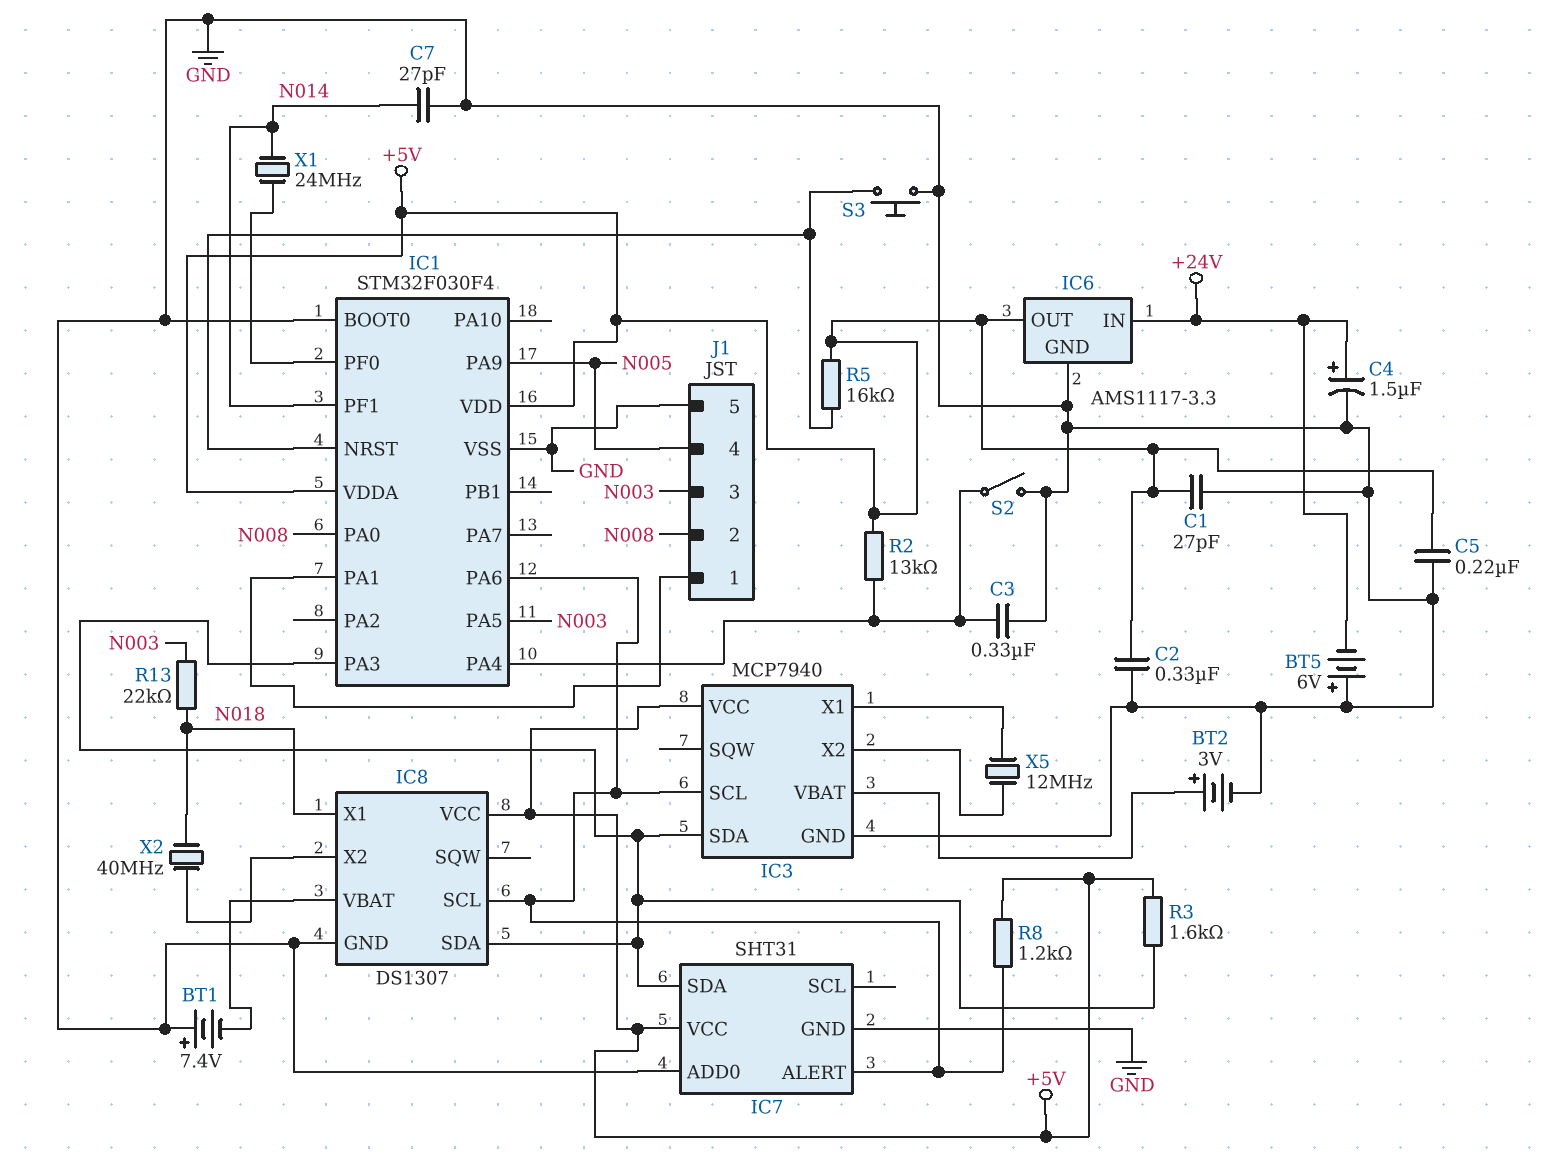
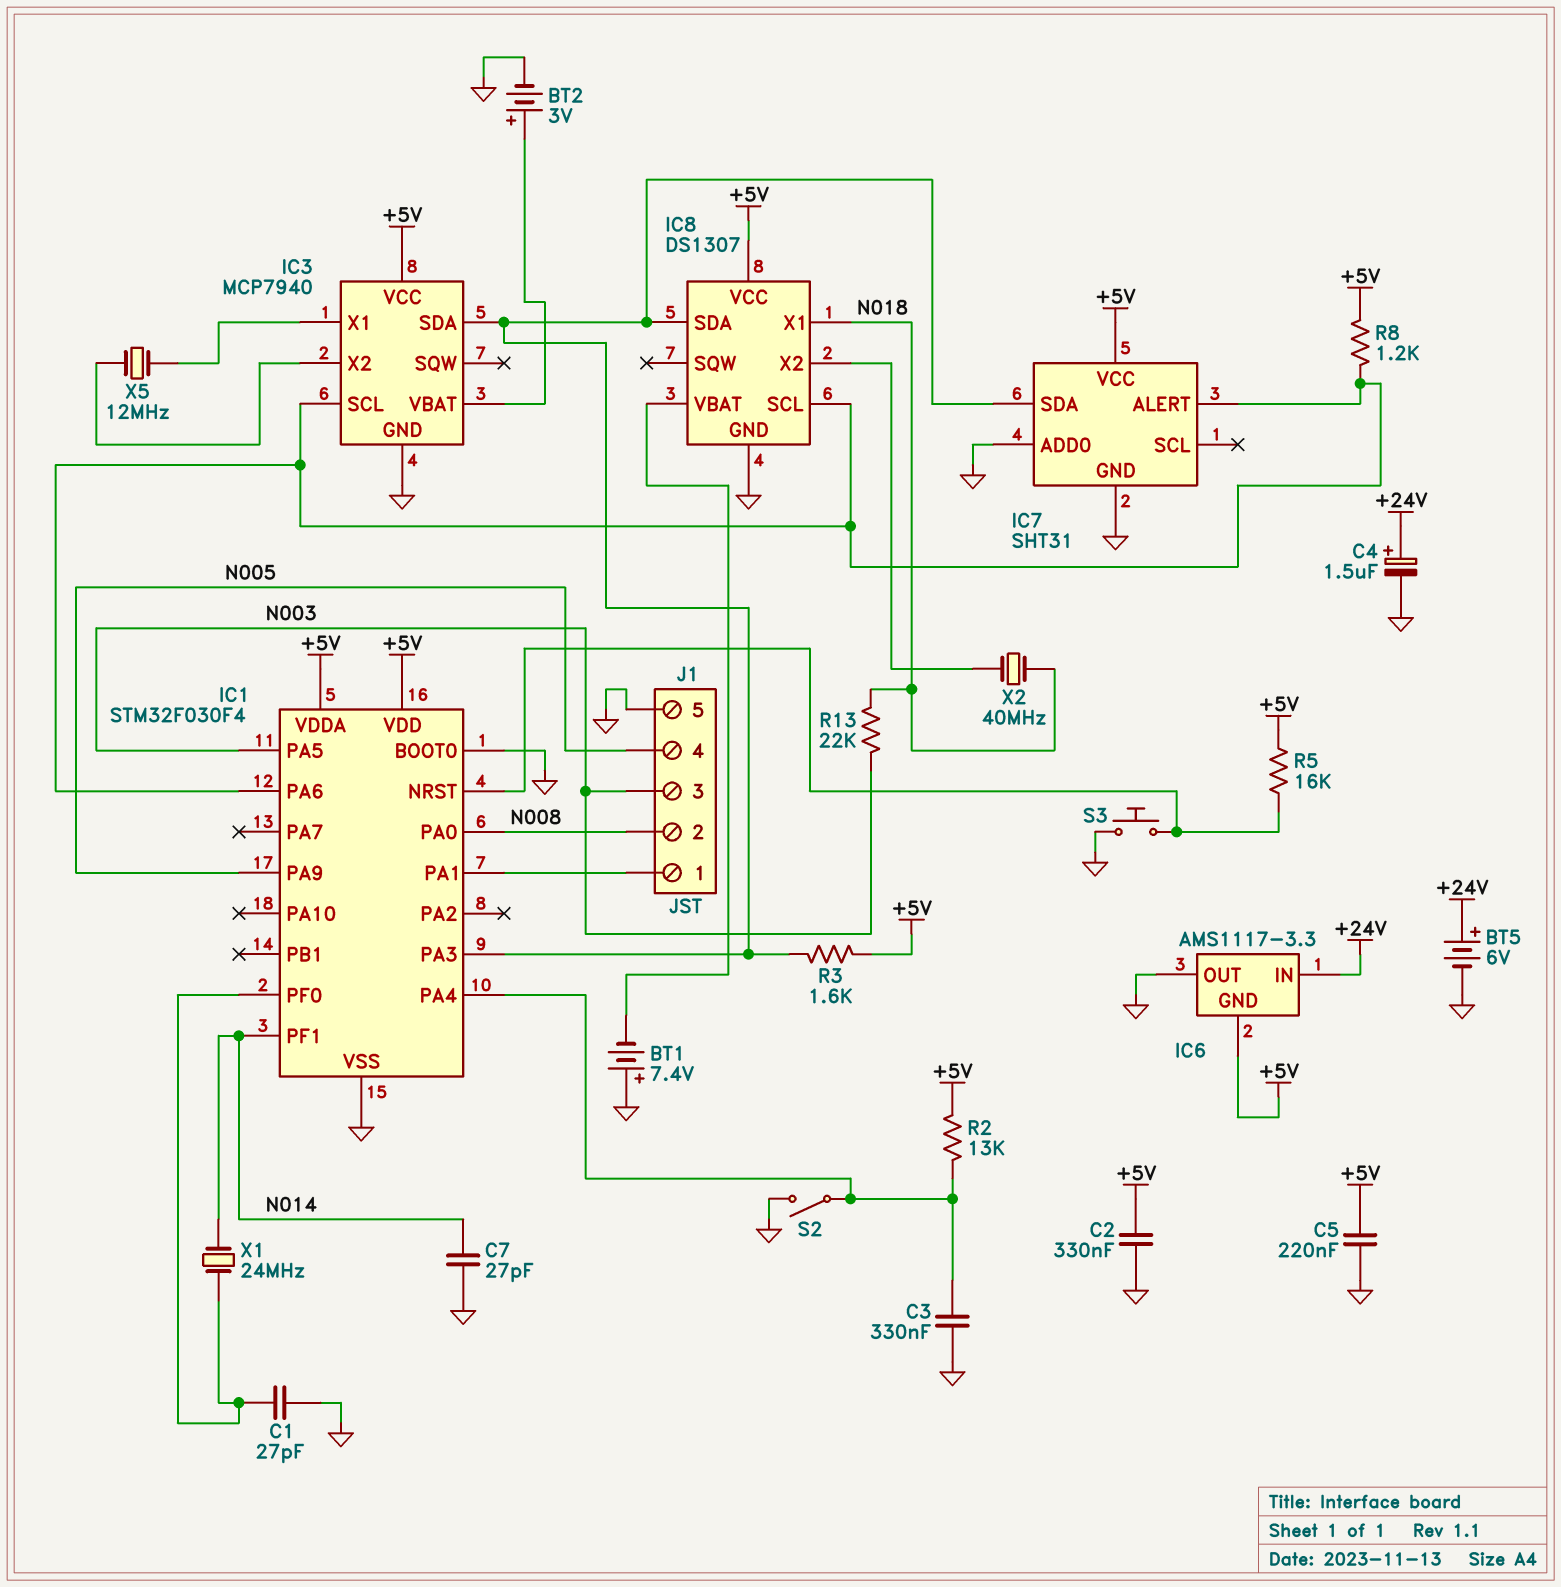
BT5: 6V (plus GND, minus +24V) -> 6V (plus +24V, minus GND)
C1: 27pF (+5V, GND) -> 27pF (GND, IC1/PF0)
IC6 pin GND: GND -> +5V
IC6 pin OUT: +5V -> GND

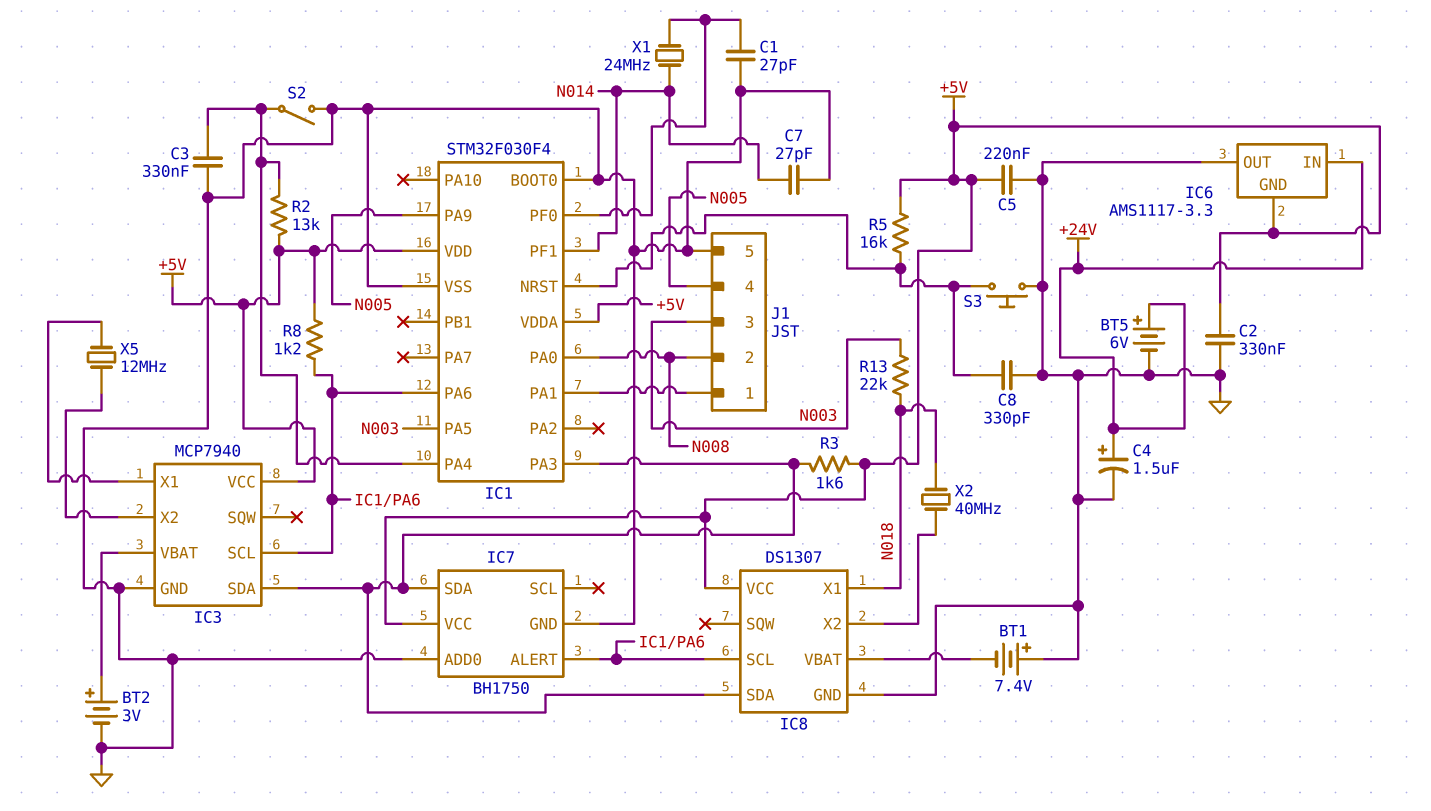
C8: none -> 330pF (GND, IC1/NRST)
IC7: SHT31 -> BH1750

